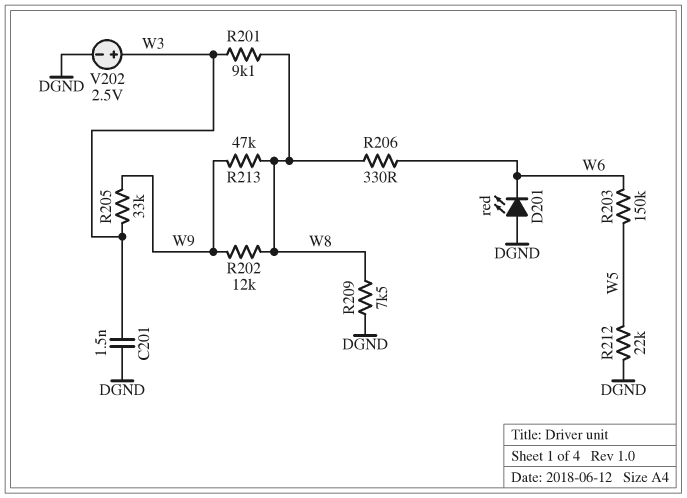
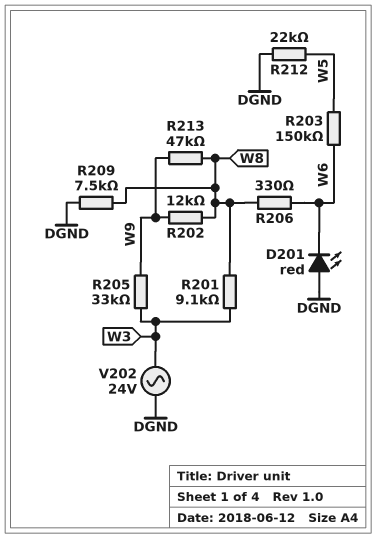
C201: 1.5nF (DGND, W3) -> none
V202: 2.5V (plus W3, minus DGND) -> AC 24V (DGND, W3)

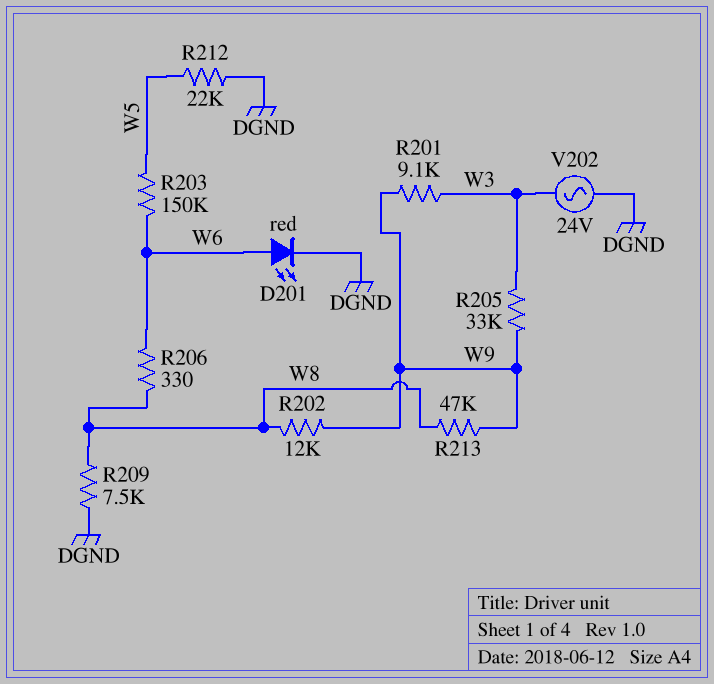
D201: LED red (A DGND, K W6) -> LED red (A W6, K DGND)
R201: 9.1k (W3, W8) -> 9.1k (W3, W9)

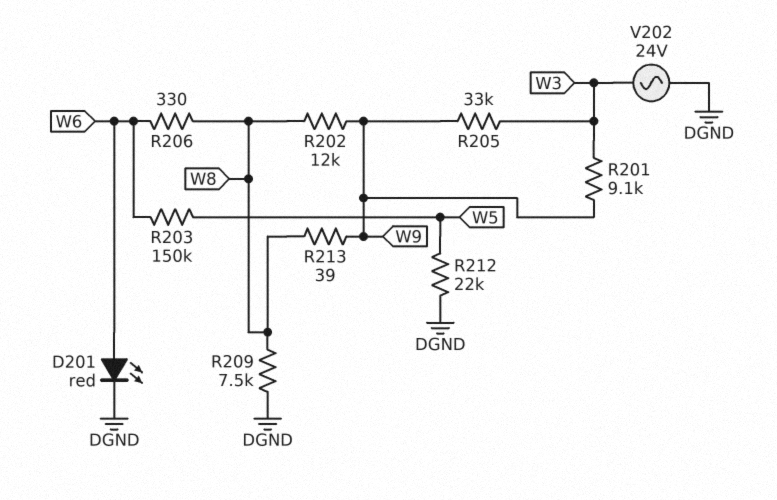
R213: 47k (W8, W9) -> 39 (W8, W9)

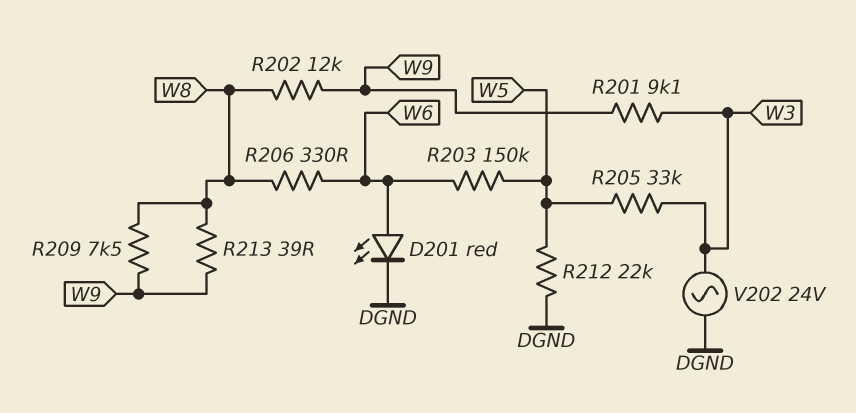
R205: 33k (W3, W9) -> 33k (W3, W5)
R209: 7.5k (DGND, W8) -> 7.5k (W8, W9)

